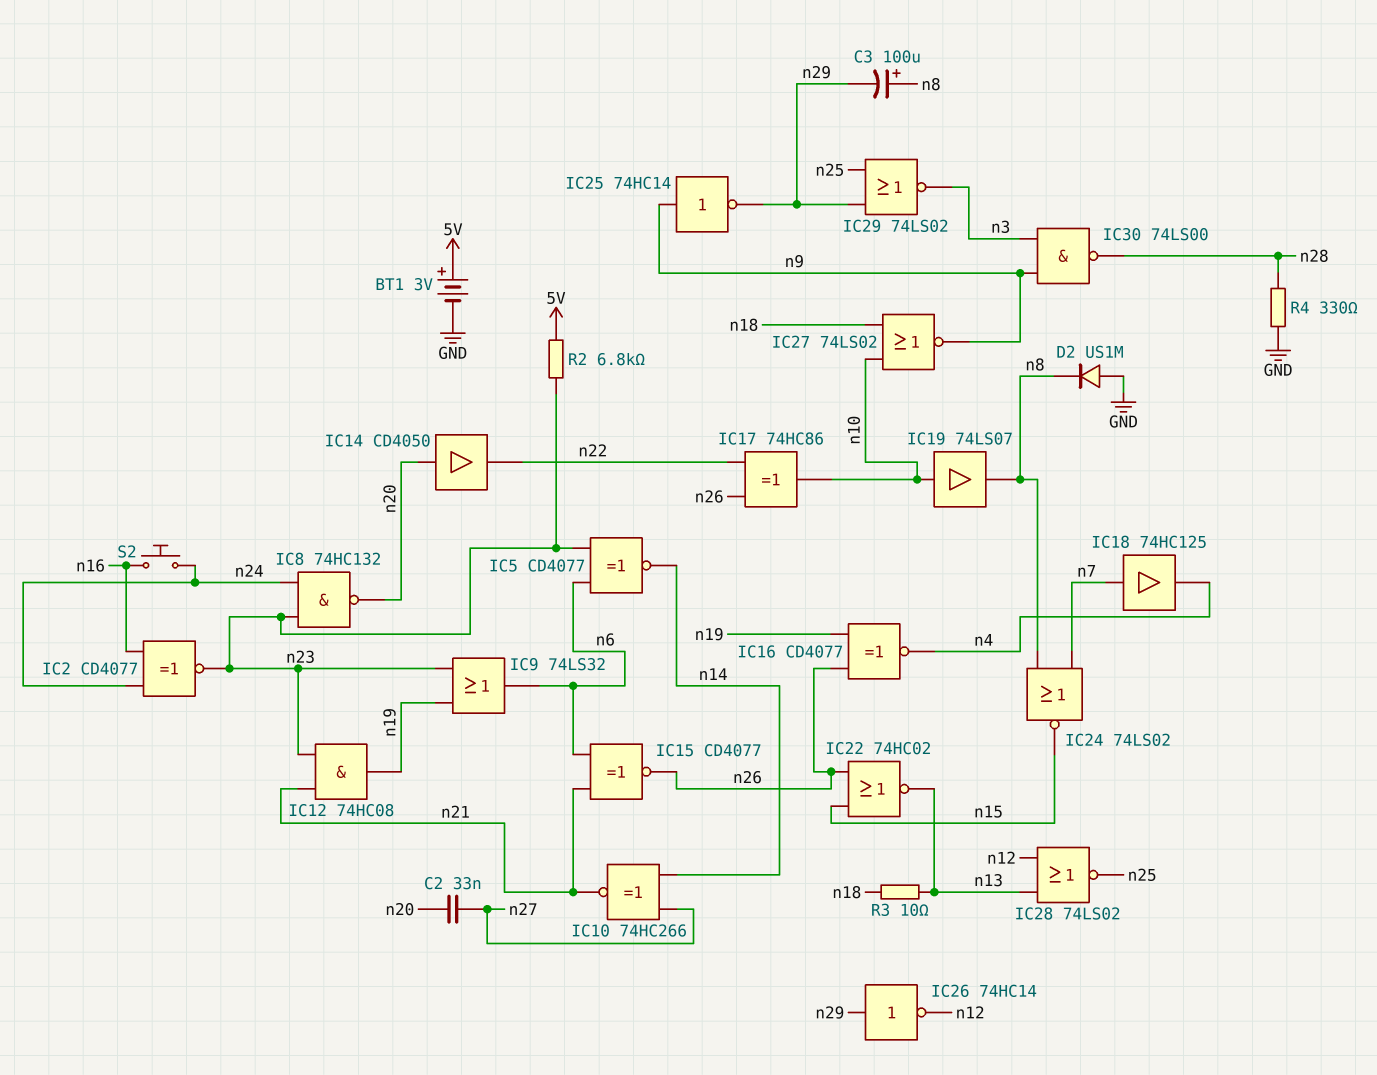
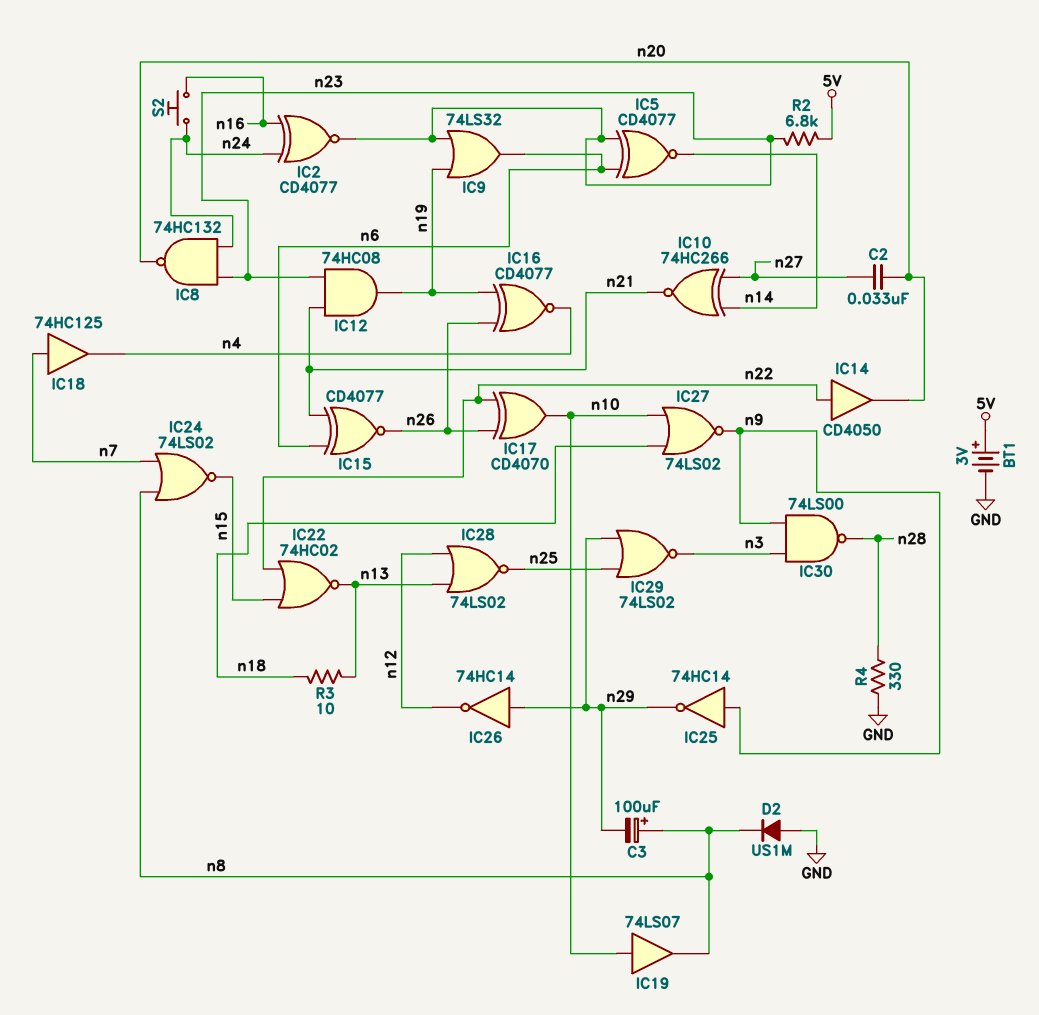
IC14: buffer CD4050 (in n20, out n22) -> buffer CD4050 (in n22, out n20)
IC17: XOR 74HC86 (in n22, in n26, out n10) -> XOR CD4070 (in n22, in n26, out n10)
IC22: NOR 74HC02 (in n15, in n26, out n13) -> NOR 74HC02 (in n15, in n22, out n13)

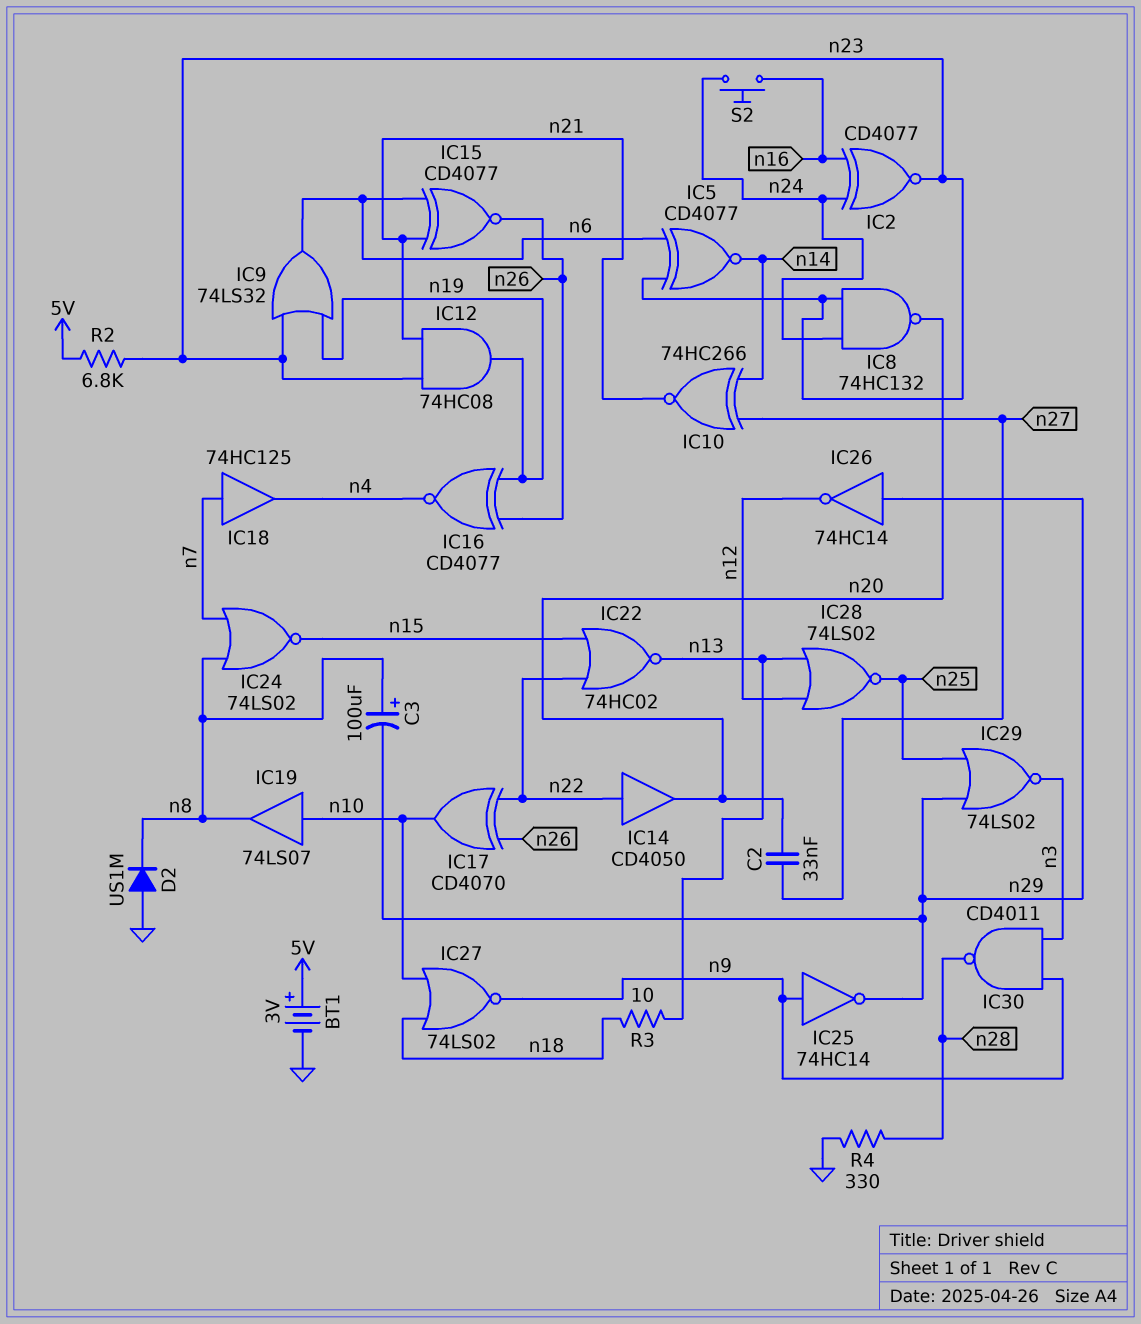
IC30: NAND 74LS00 (in n3, in n9, out n28) -> NAND CD4011 (in n3, in n9, out n28)

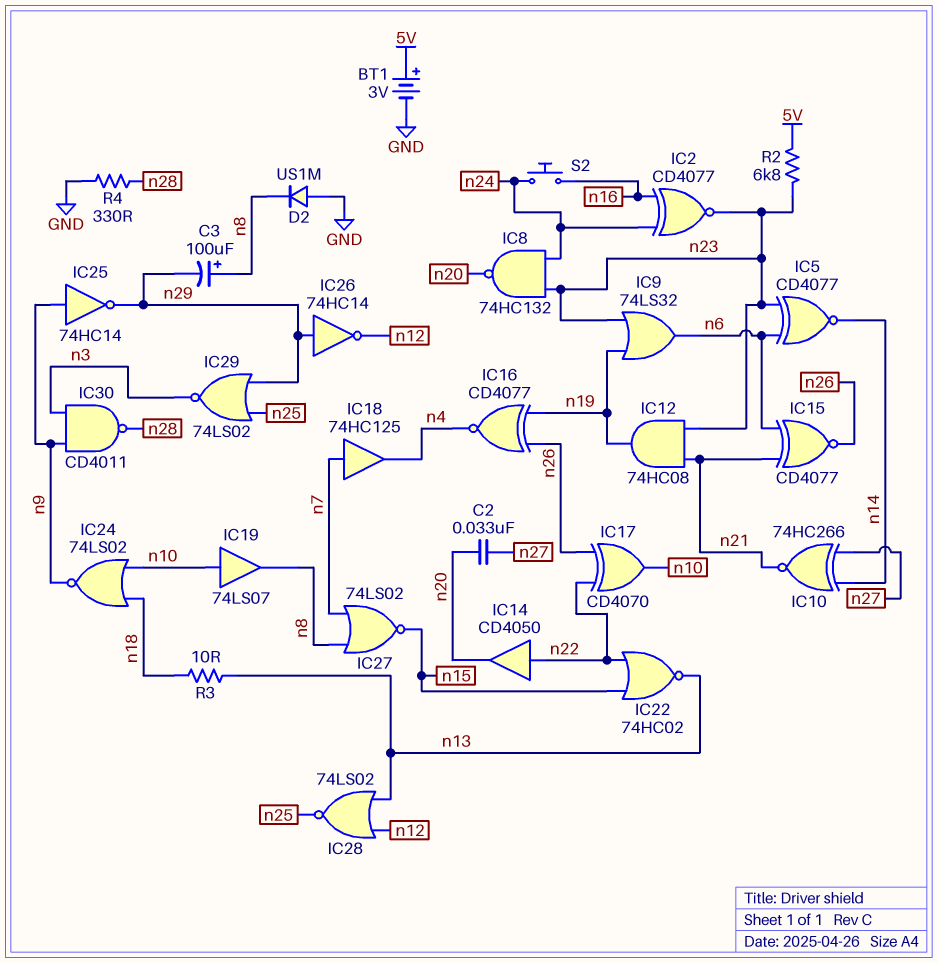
IC24: NOR 74LS02 (in n7, in n8, out n15) -> NOR 74LS02 (in n10, in n18, out n9)
IC27: NOR 74LS02 (in n10, in n18, out n9) -> NOR 74LS02 (in n7, in n8, out n15)

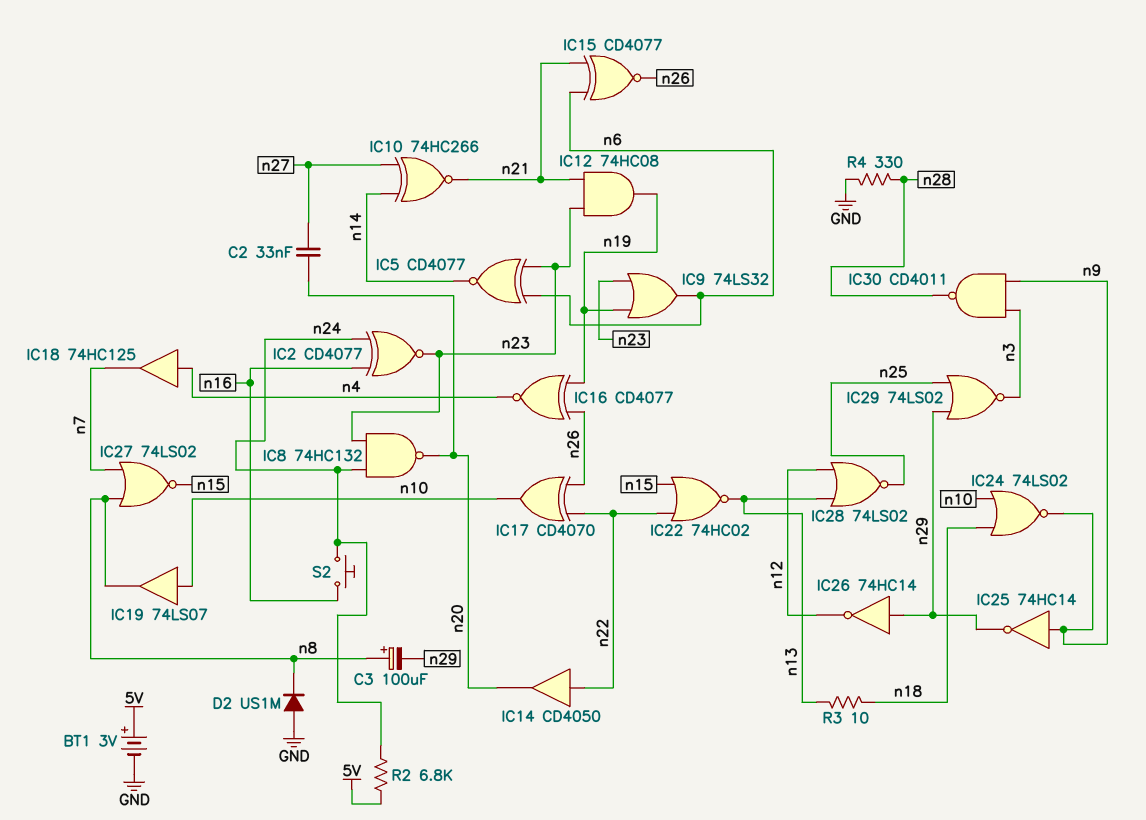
IC18: buffer 74HC125 (in n7, out n4) -> buffer 74HC125 (in n4, out n7)
R2: 6.8k (5V, n23) -> 6.8k (5V, n24)

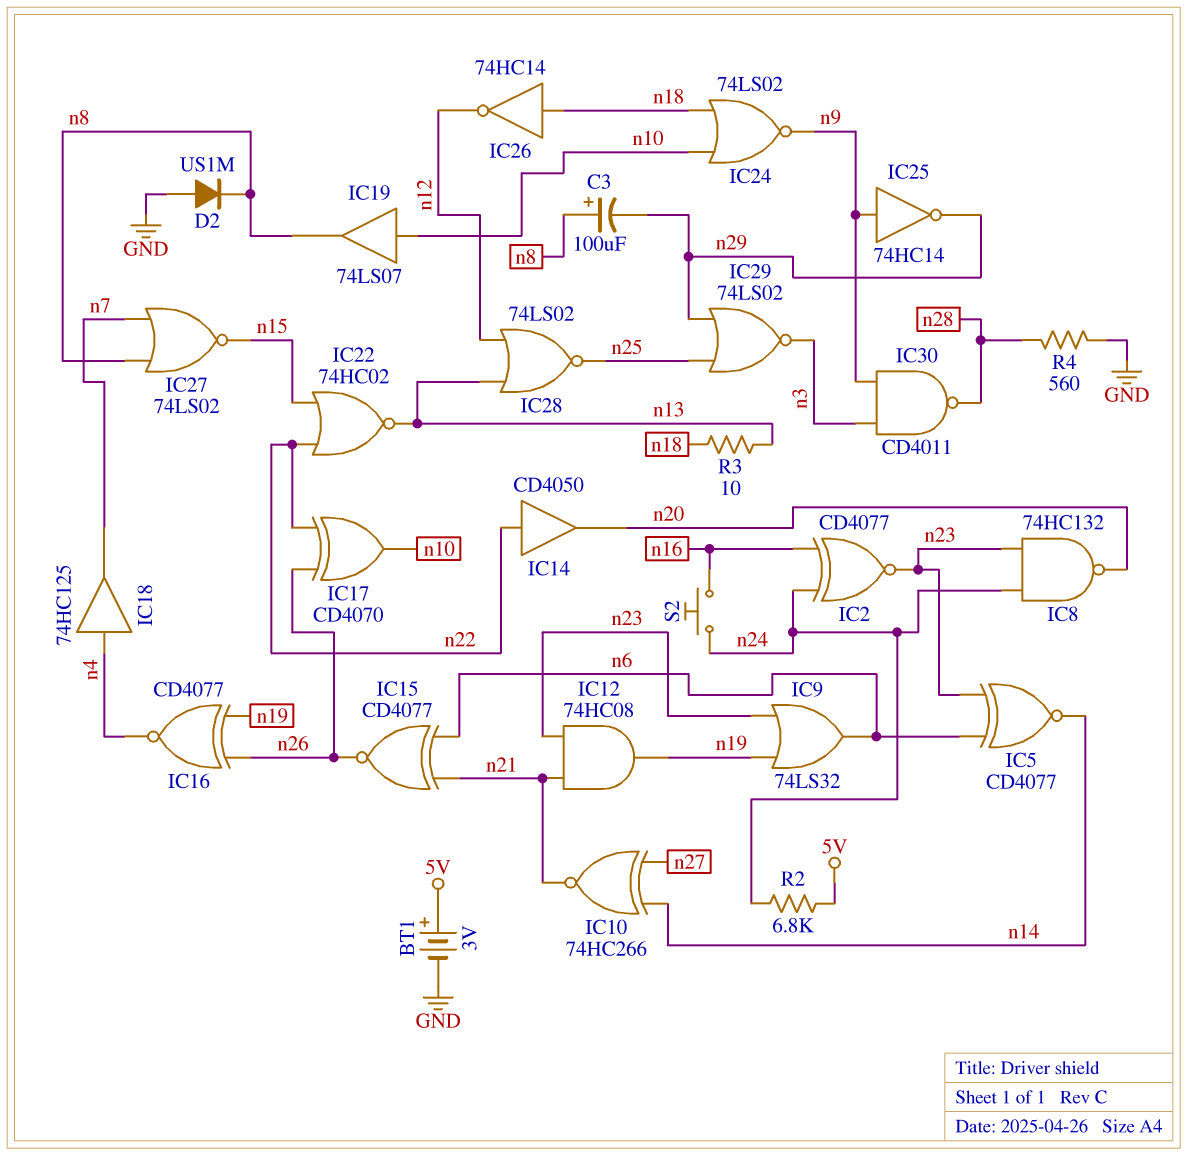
C2: 33nF (n20, n27) -> none
IC26: NOT 74HC14 (in n29, out n12) -> NOT 74HC14 (in n18, out n12)
R4: 330 (GND, n28) -> 560 (GND, n28)

